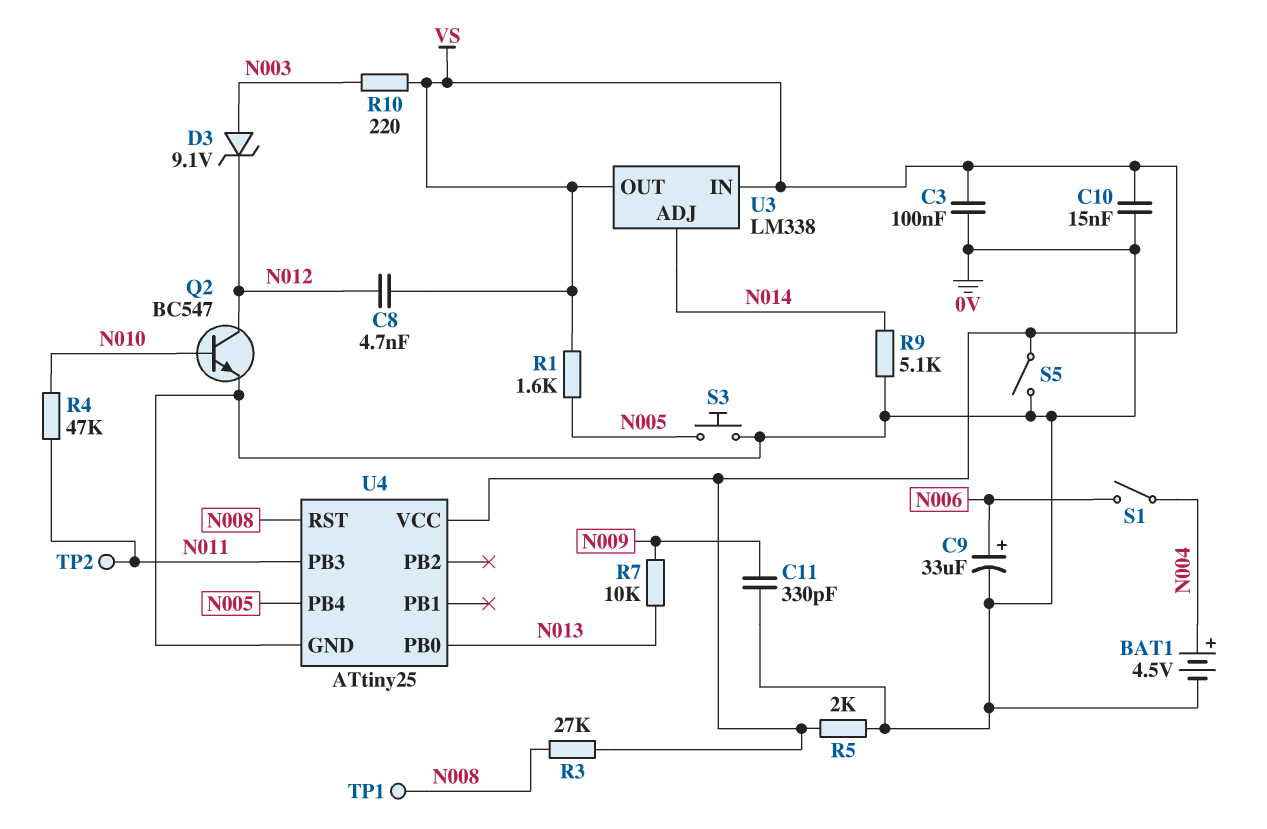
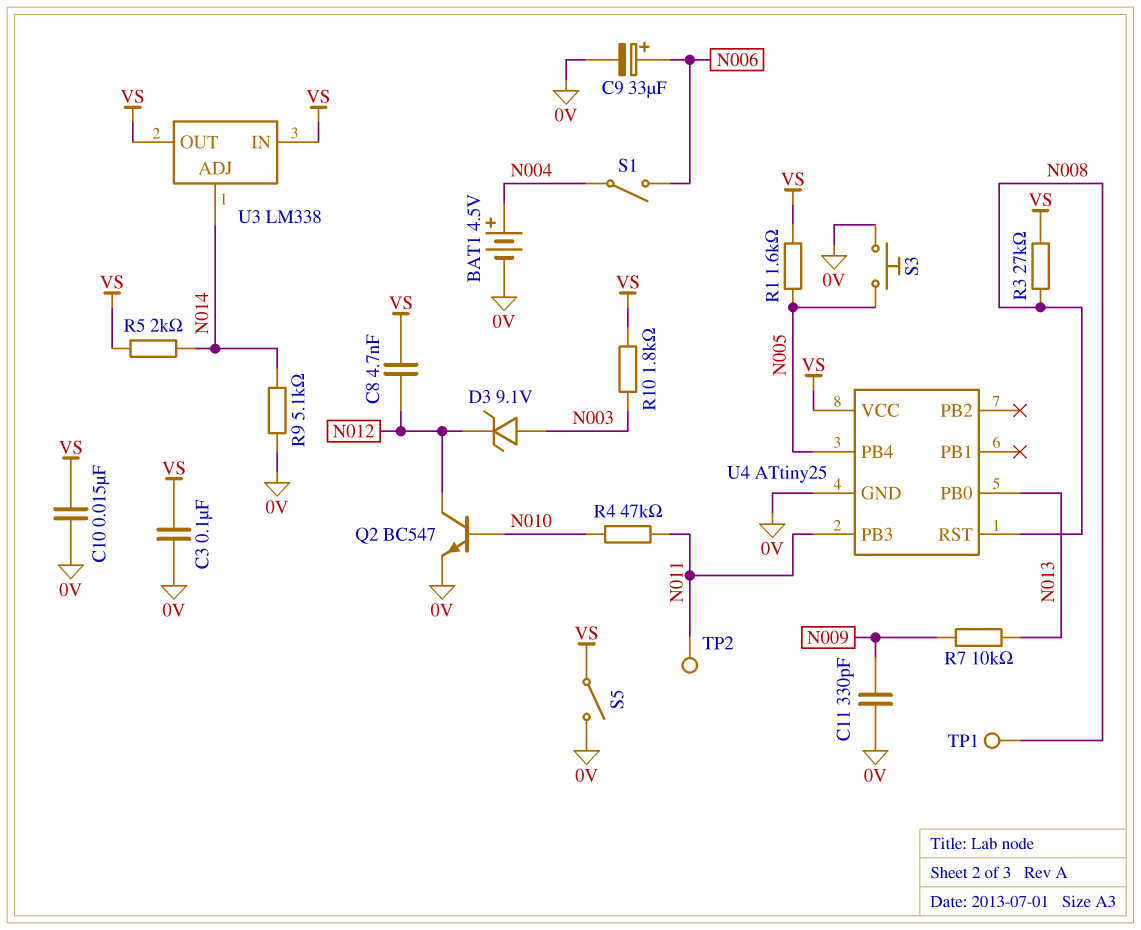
R5: 2k (0V, VS) -> 2k (N014, VS)
R10: 220 (N003, VS) -> 1.8k (N003, VS)

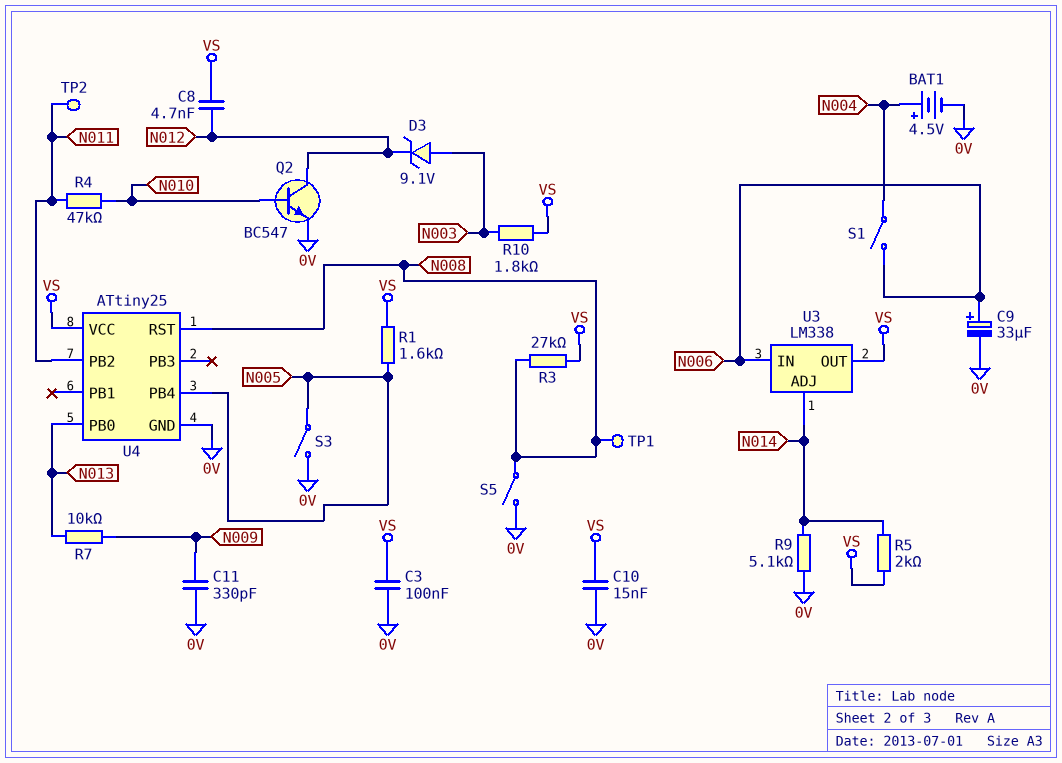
S3: button (0V, N005) -> switch (0V, N005)
S5: switch (0V, VS) -> switch (0V, N008)
U3 pin IN: VS -> N006
U4 pin PB2: none -> N011
U4 pin PB3: N011 -> none

